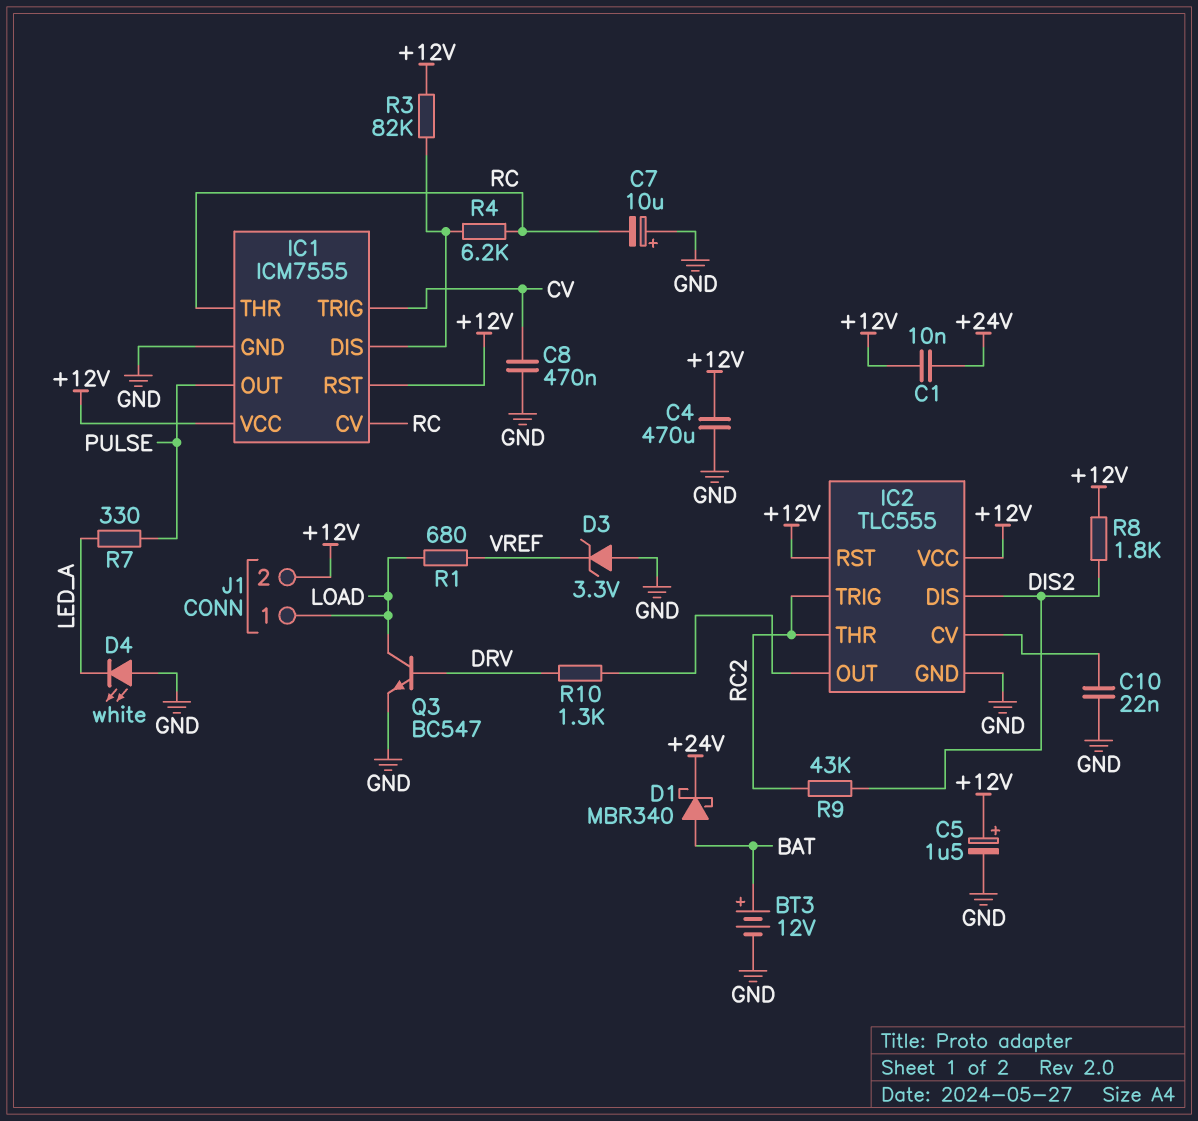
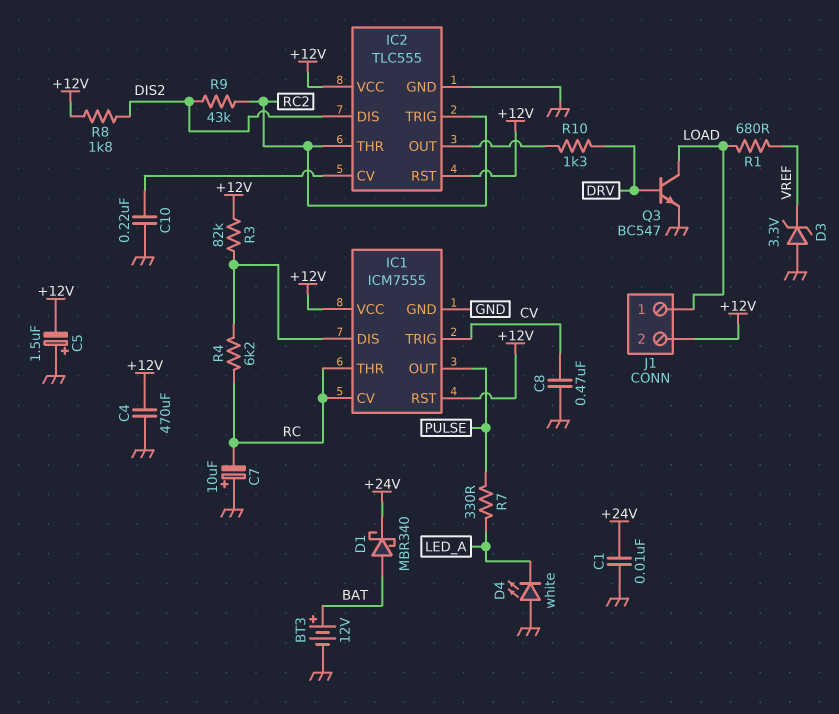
C1: 10nF (+12V, +24V) -> 10nF (+24V, GND)
C5: 1.5uF (plus +12V, minus GND) -> 1.5uF (plus GND, minus +12V)
C10: 22nF (GND, IC2/CV) -> 220nF (GND, IC2/CV)

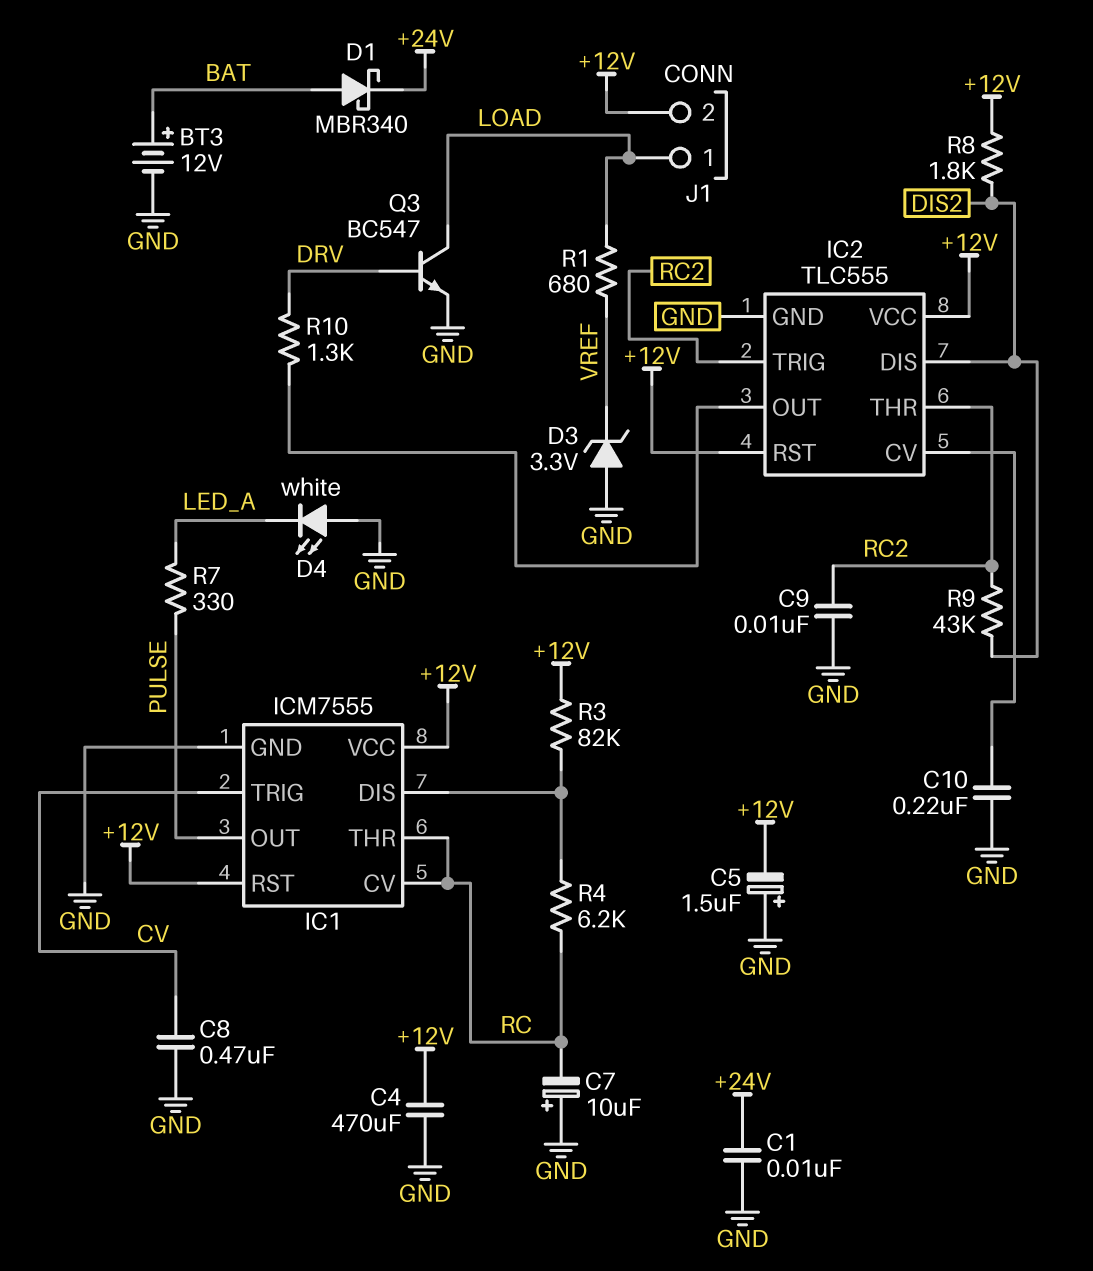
C9: none -> 10nF (GND, RC2)

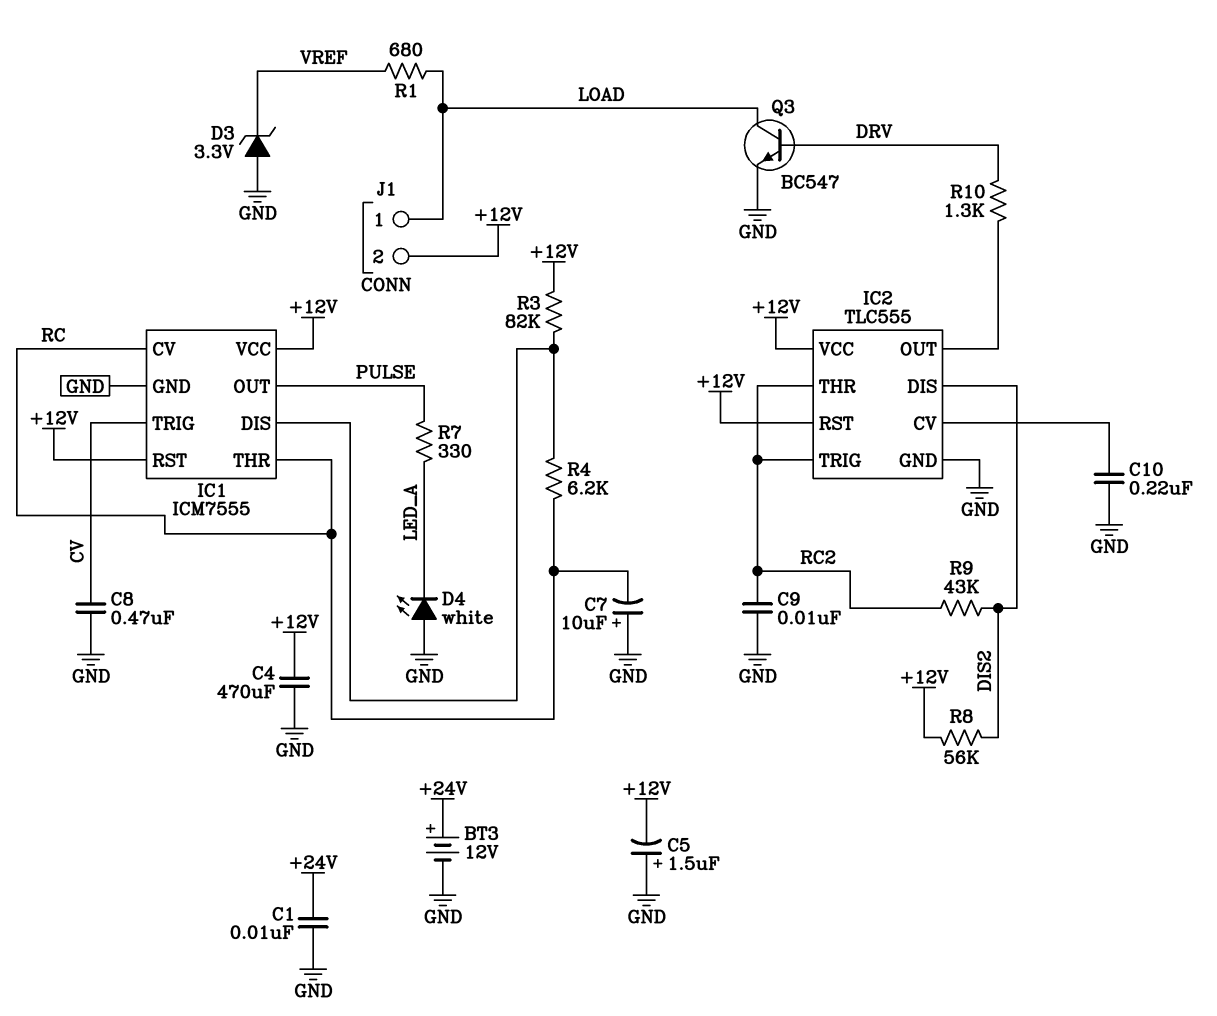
BT3: 12V (plus BAT, minus GND) -> 12V (plus +24V, minus GND)
D1: schottky MBR340 (A BAT, K +24V) -> none
R8: 1.8k (+12V, DIS2) -> 56k (+12V, DIS2)

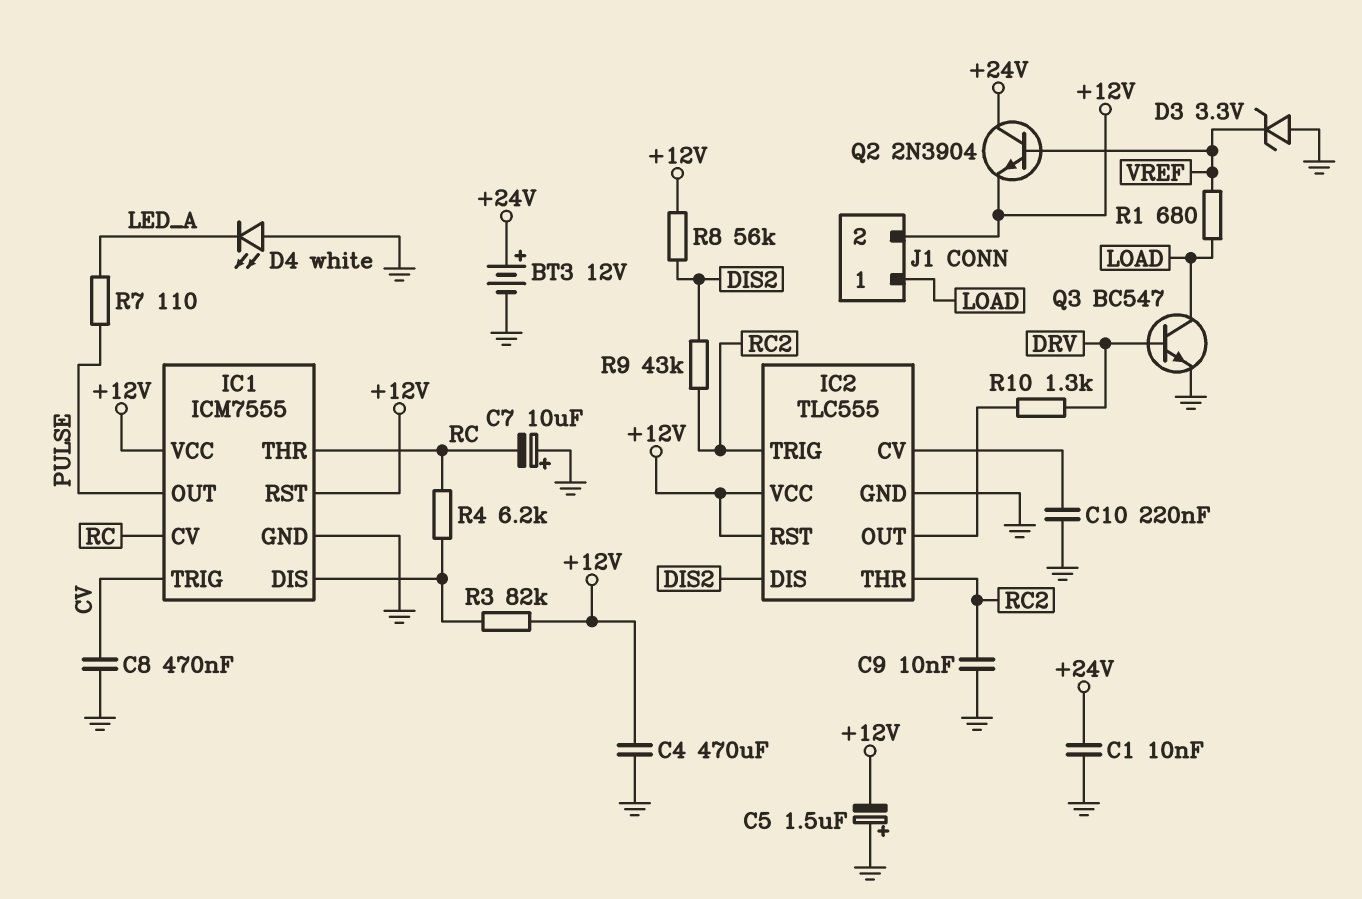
Q2: none -> NPN 2N3904 (B VREF, C +24V, E +12V)
R7: 330 (LED_A, PULSE) -> 110 (LED_A, PULSE)

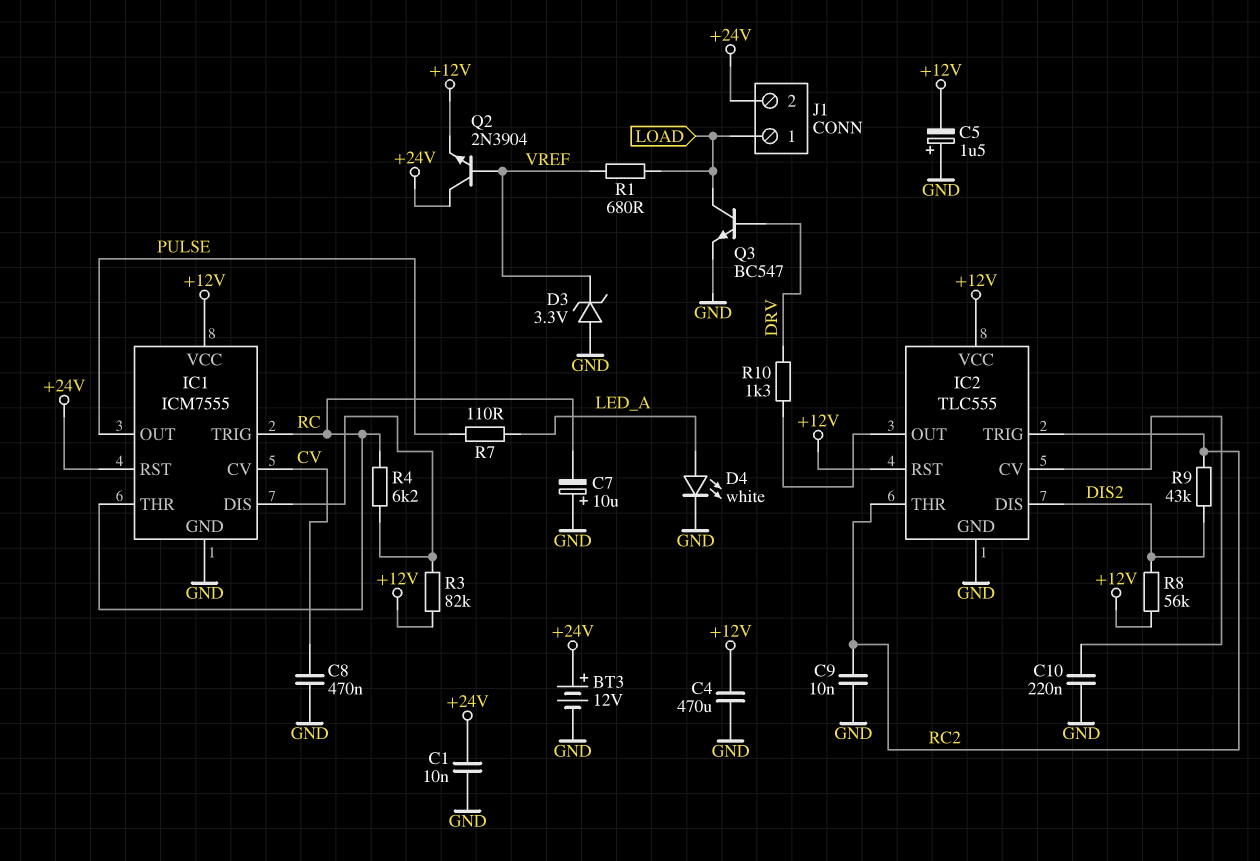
D4: LED white (A GND, K LED_A) -> LED white (A LED_A, K GND)
IC1 pin CV: RC -> CV
IC1 pin RST: +12V -> +24V
IC1 pin TRIG: CV -> RC
J1 pin 2: +12V -> +24V

